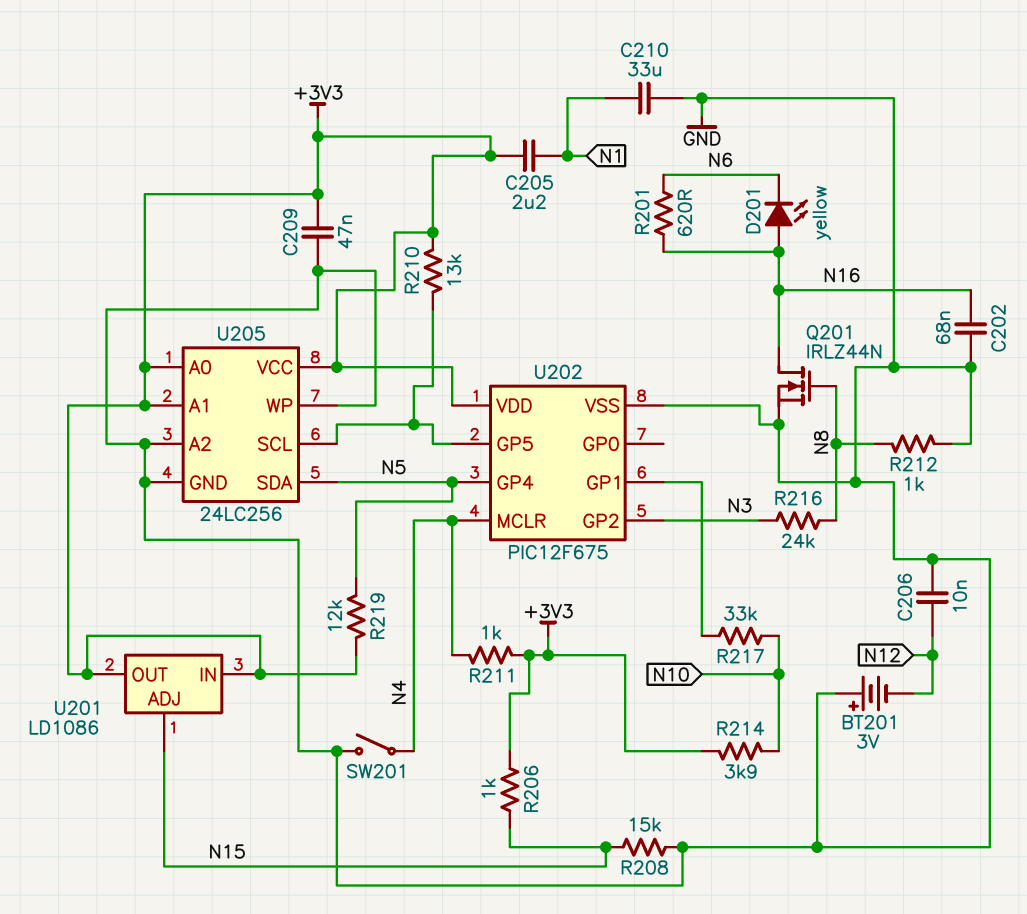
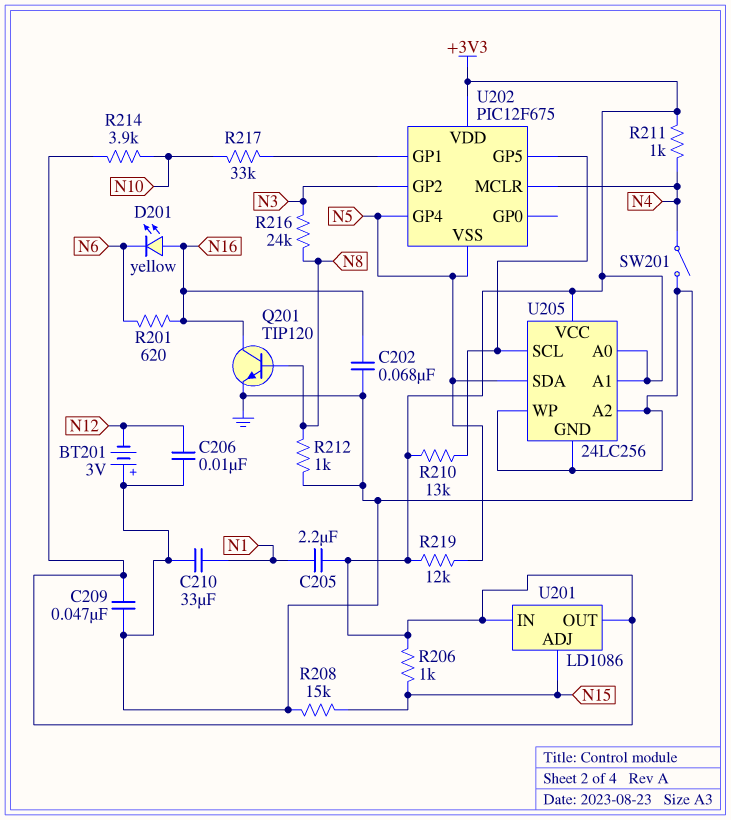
Q201: NMOS IRLZ44N (G N8, D N16, S GND) -> NPN TIP120 (B N8, C N16, E GND)
U202 pin VSS: GND -> N5

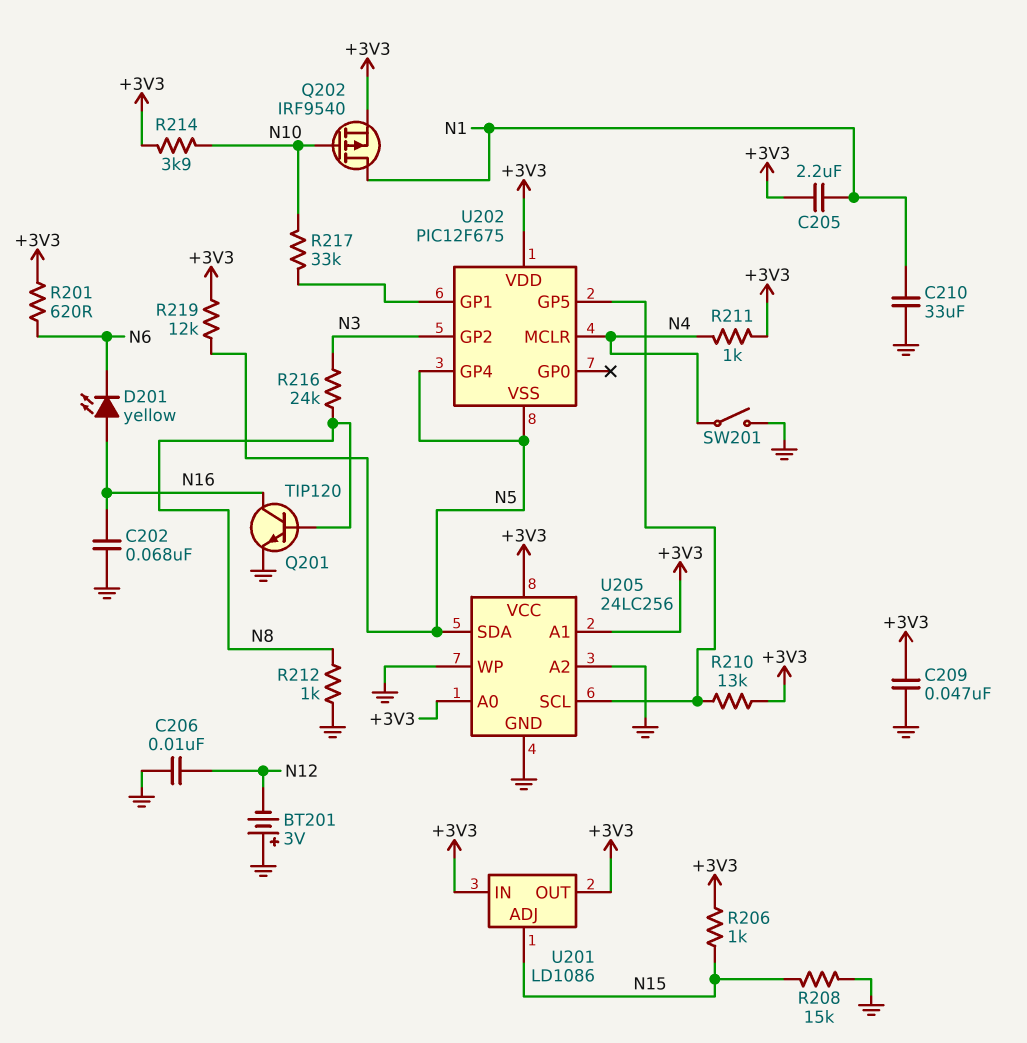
Q202: none -> PMOS IRF9540 (G N10, D N1, S +3V3)
R201: 620 (N6, N16) -> 620 (+3V3, N6)

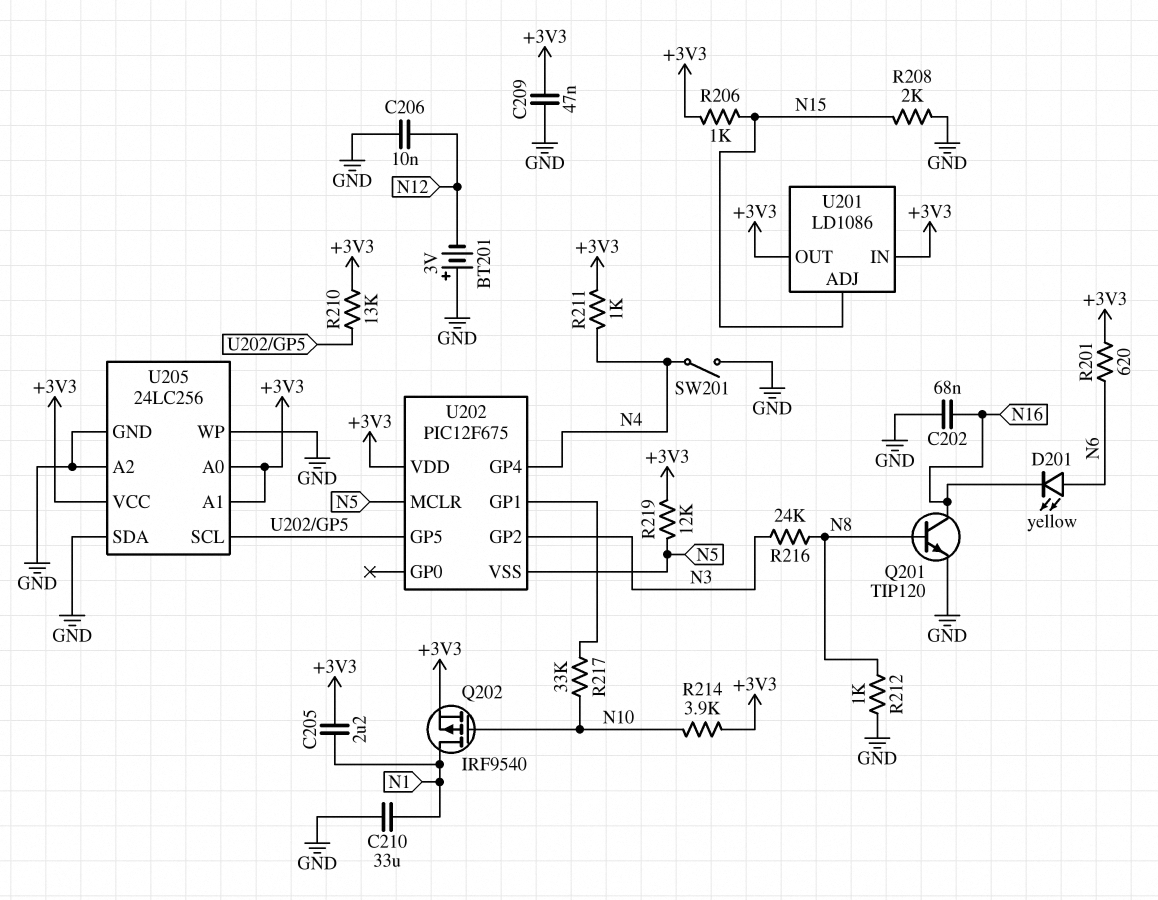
D201: LED yellow (A N16, K N6) -> LED yellow (A N6, K N16)
R208: 15k (GND, N15) -> 2k (GND, N15)
U202 pin GP4: N5 -> N4
U202 pin MCLR: N4 -> N5
U205 pin SDA: N5 -> GND

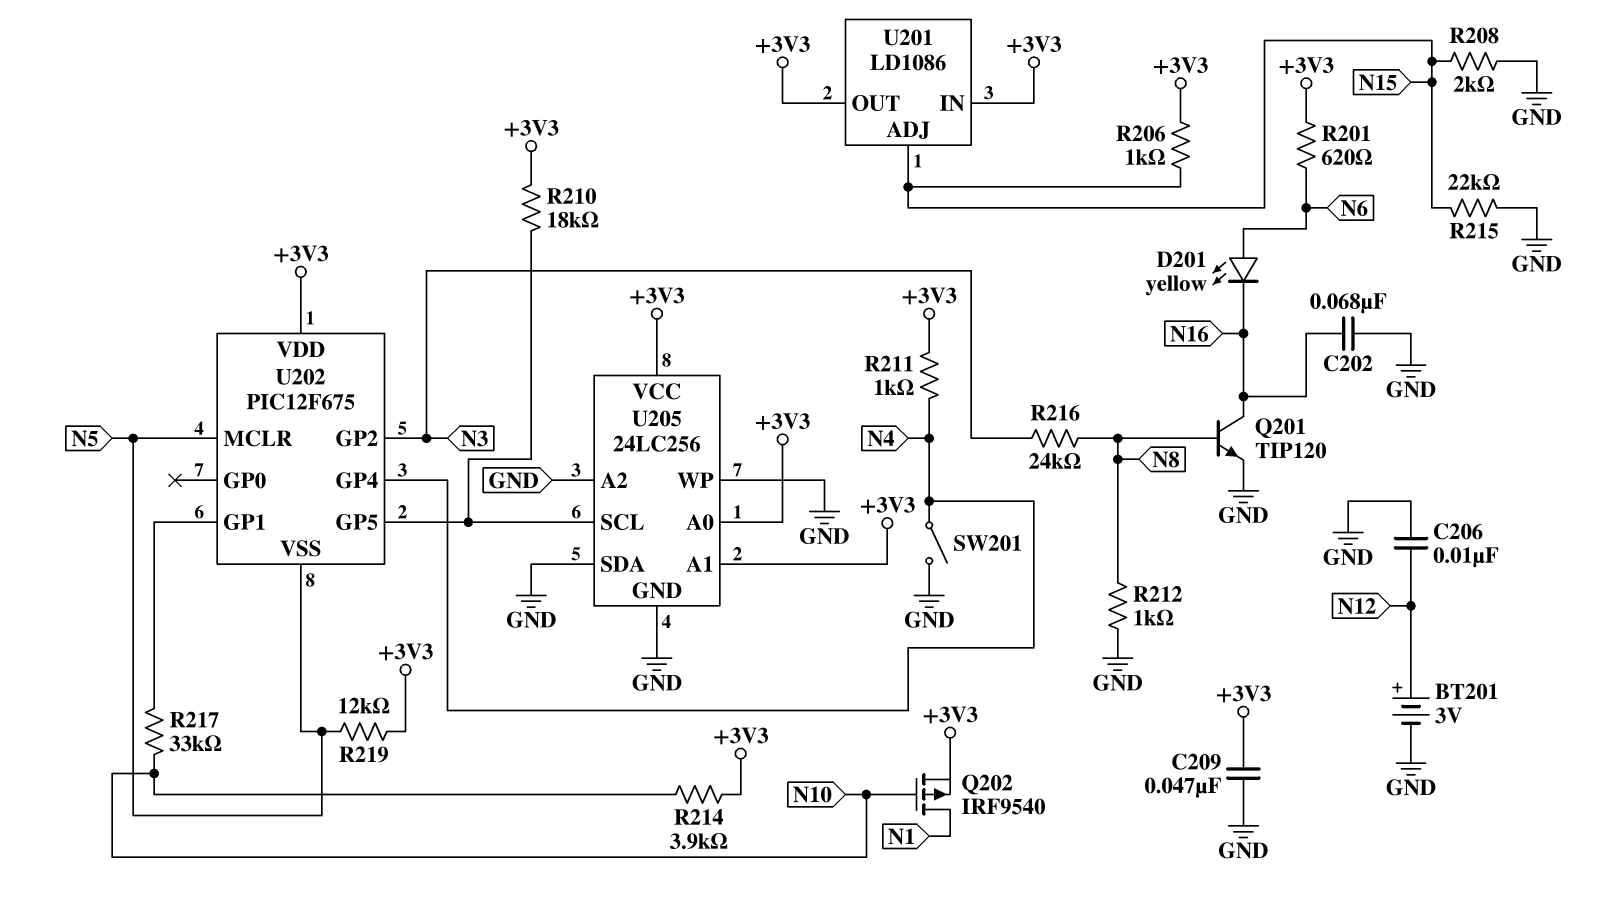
BT201: 3V (plus GND, minus N12) -> 3V (plus N12, minus GND)
C205: 2.2uF (+3V3, N1) -> none
C210: 33uF (GND, N1) -> none
R210: 13k (+3V3, U202/GP5) -> 18k (+3V3, U202/GP5)
R215: none -> 22k (GND, N15)

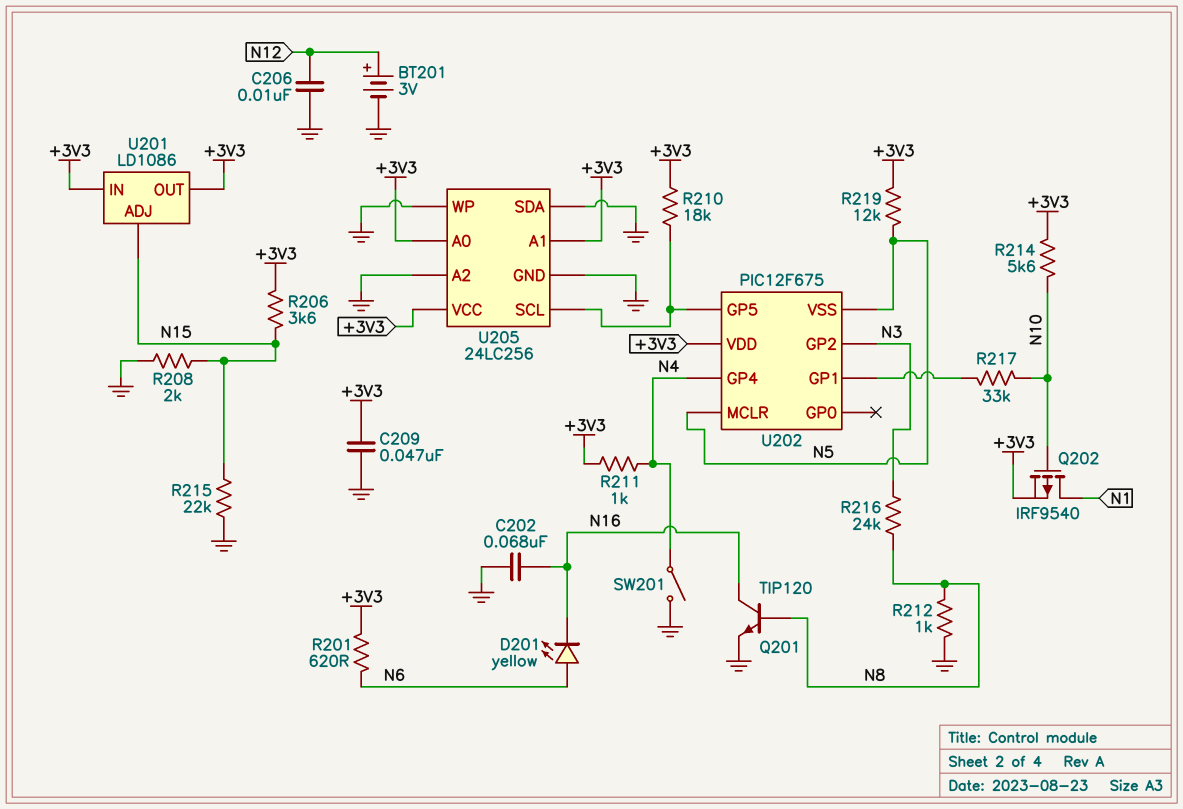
R206: 1k (+3V3, N15) -> 3.6k (+3V3, N15)
R214: 3.9k (+3V3, N10) -> 5.6k (+3V3, N10)

